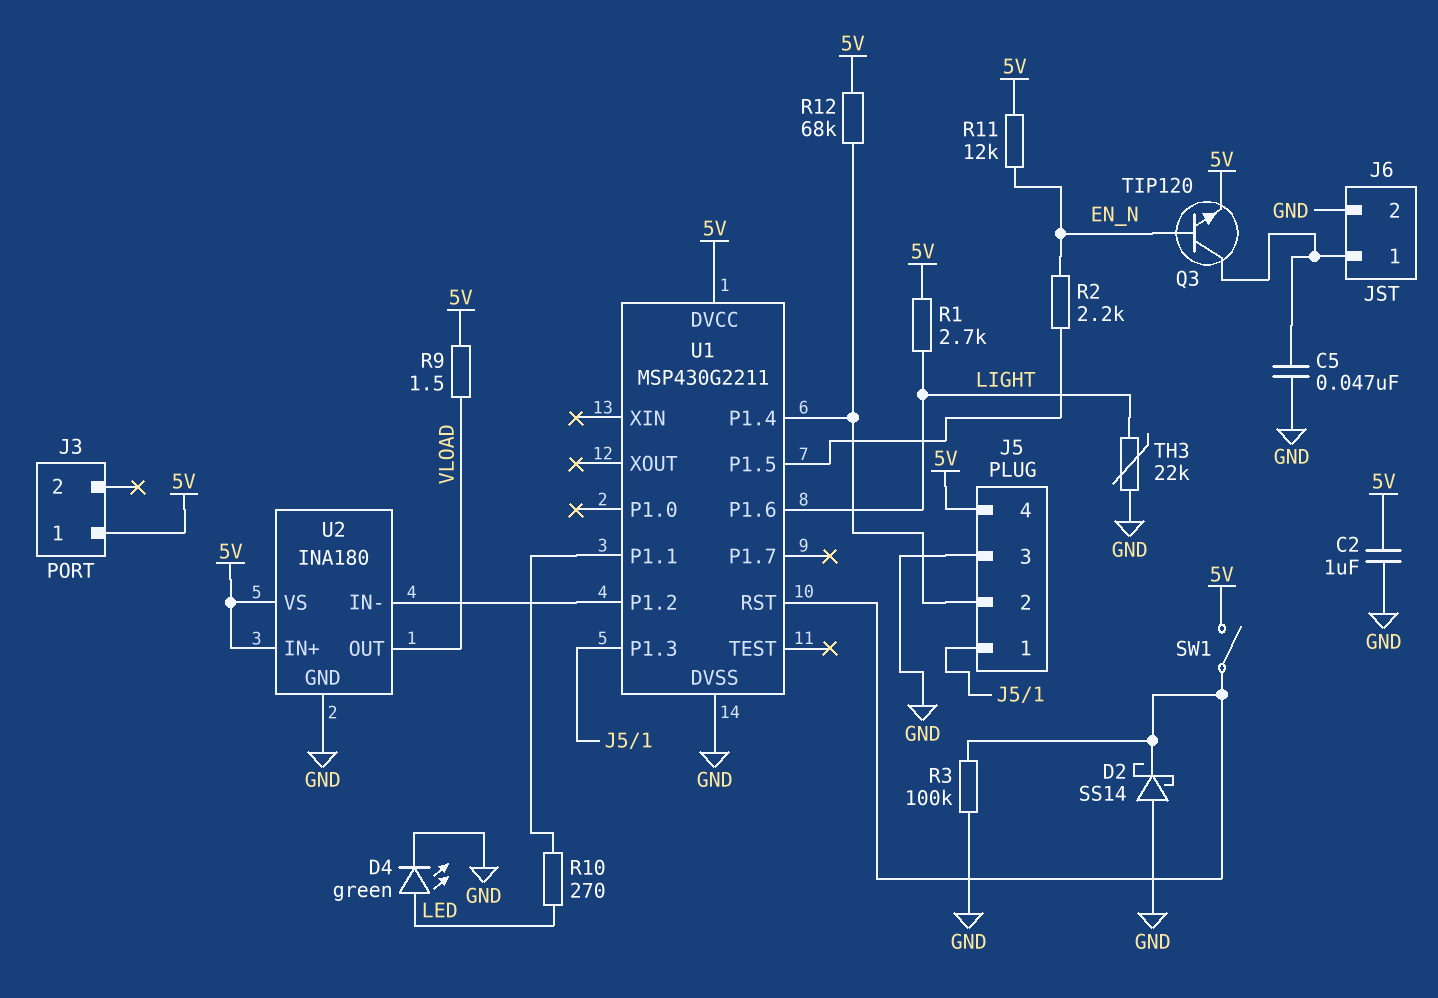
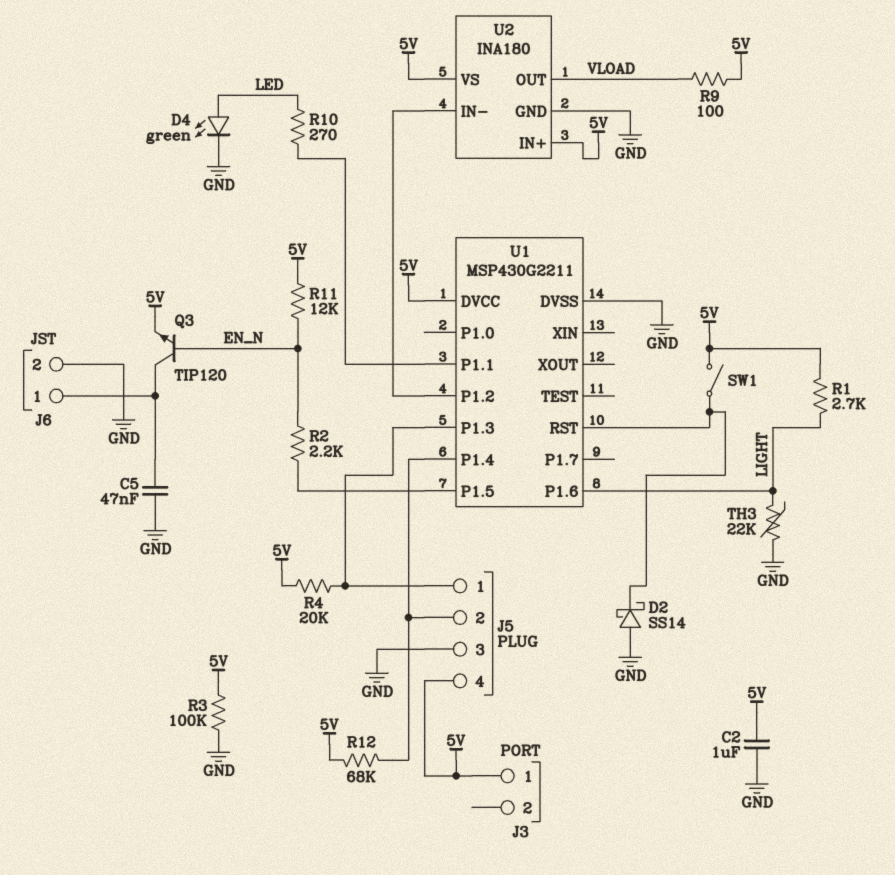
R3: 100k (GND, U1/RST) -> 100k (5V, GND)
R4: none -> 20k (5V, J5/1)
R9: 1.5 (5V, VLOAD) -> 100 (5V, VLOAD)

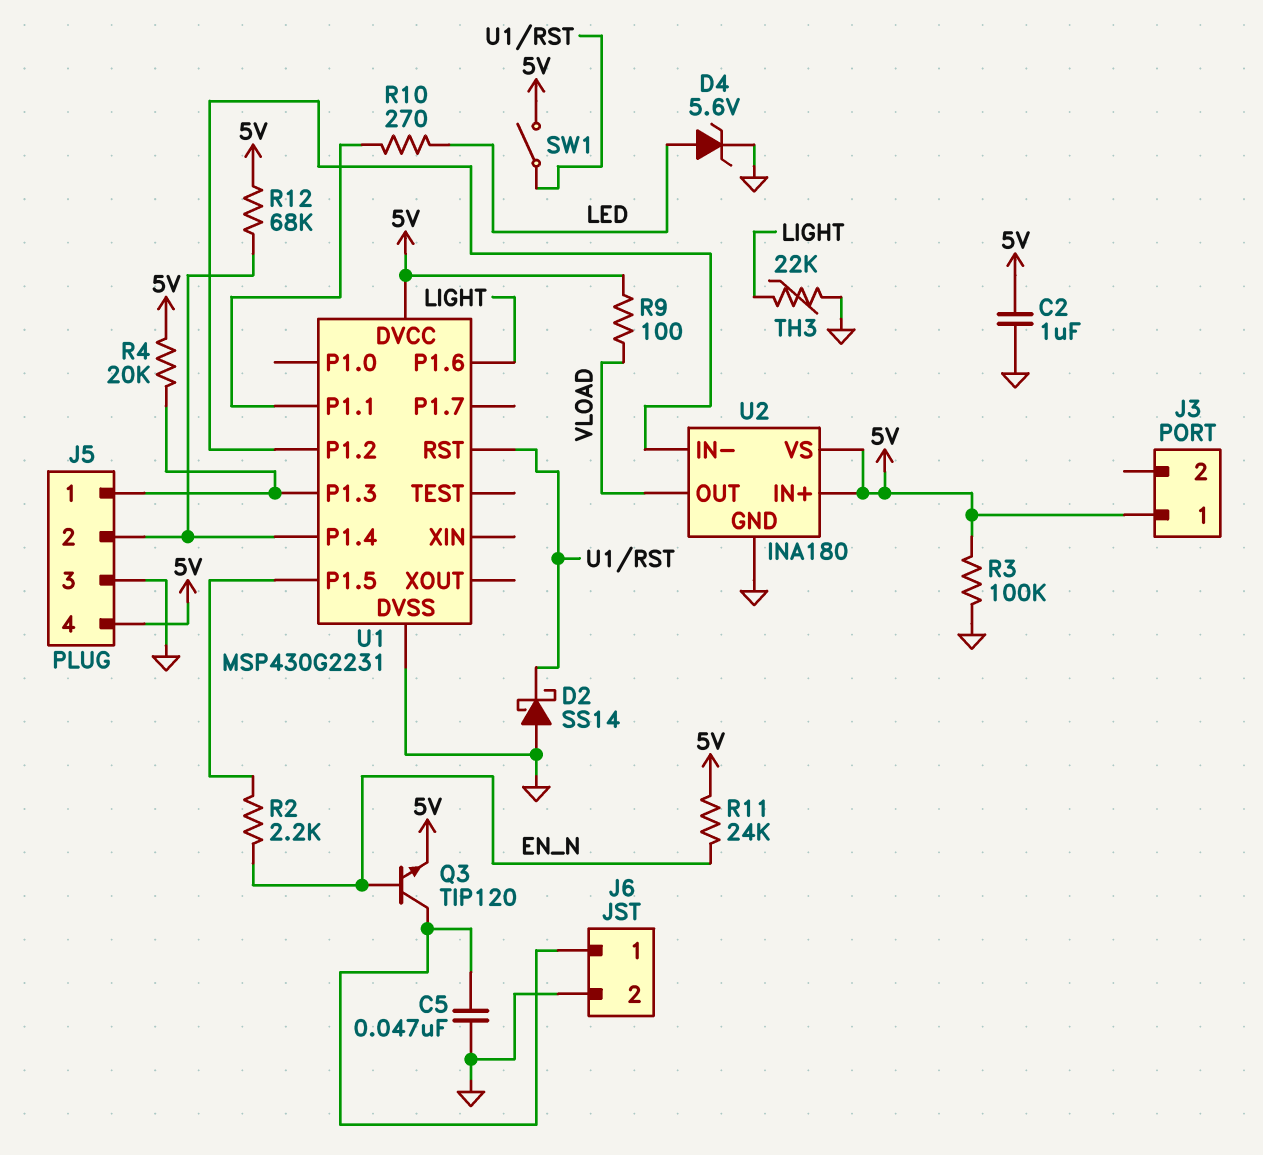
D4: LED green (A LED, K GND) -> zener 5.6V (A LED, K GND)
R1: 2.7k (5V, LIGHT) -> none
R11: 12k (5V, EN_N) -> 24k (5V, EN_N)
U1: MSP430G2211 -> MSP430G2231

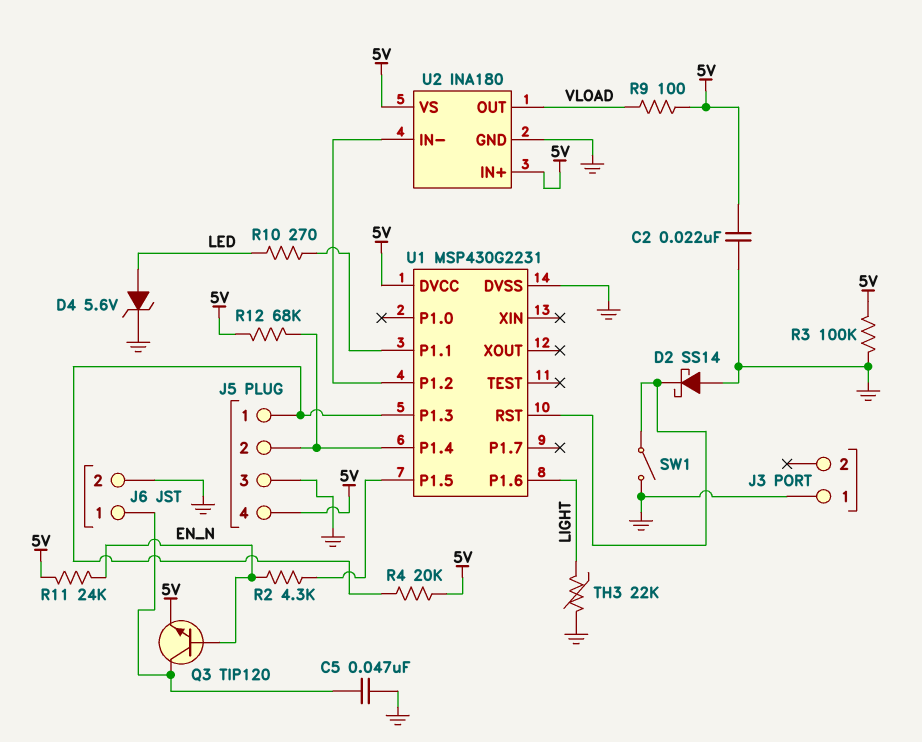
C2: 1uF (5V, GND) -> 22nF (5V, GND)
J3 pin 1: 5V -> GND
R2: 2.2k (EN_N, U1/P1.5) -> 4.3k (EN_N, U1/P1.5)
SW1: switch (5V, U1/RST) -> switch (GND, U1/RST)

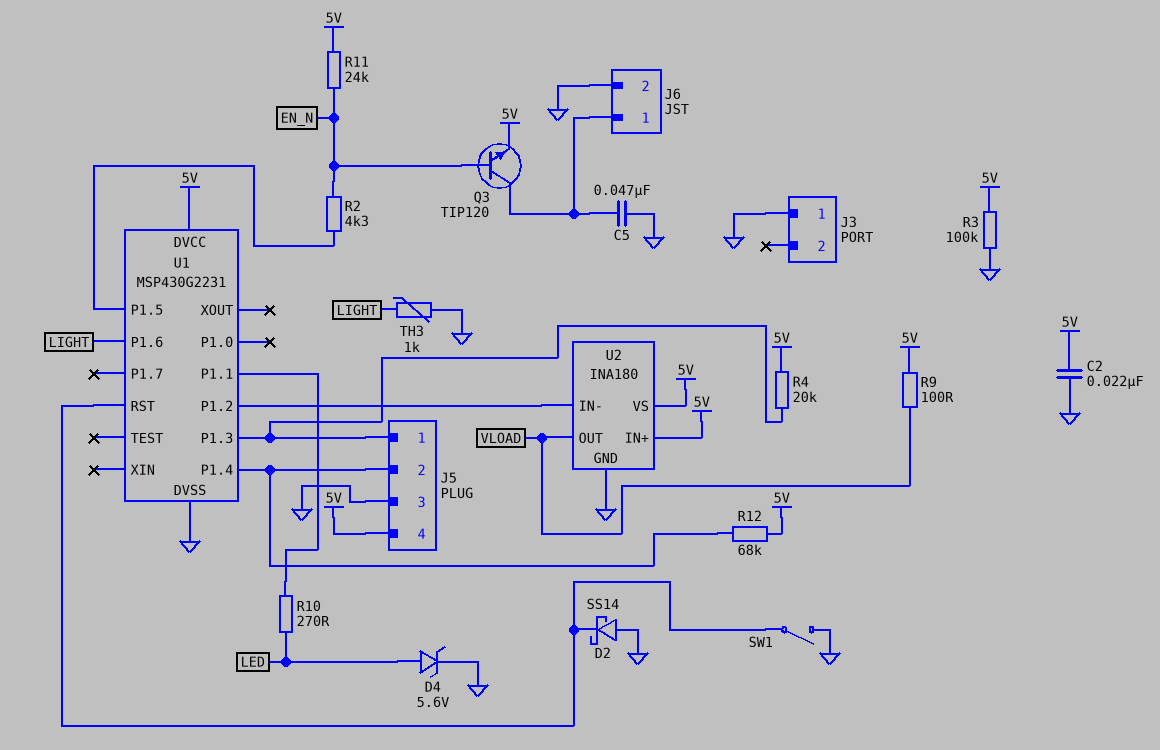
TH3: 22k (GND, LIGHT) -> 1k (GND, LIGHT)

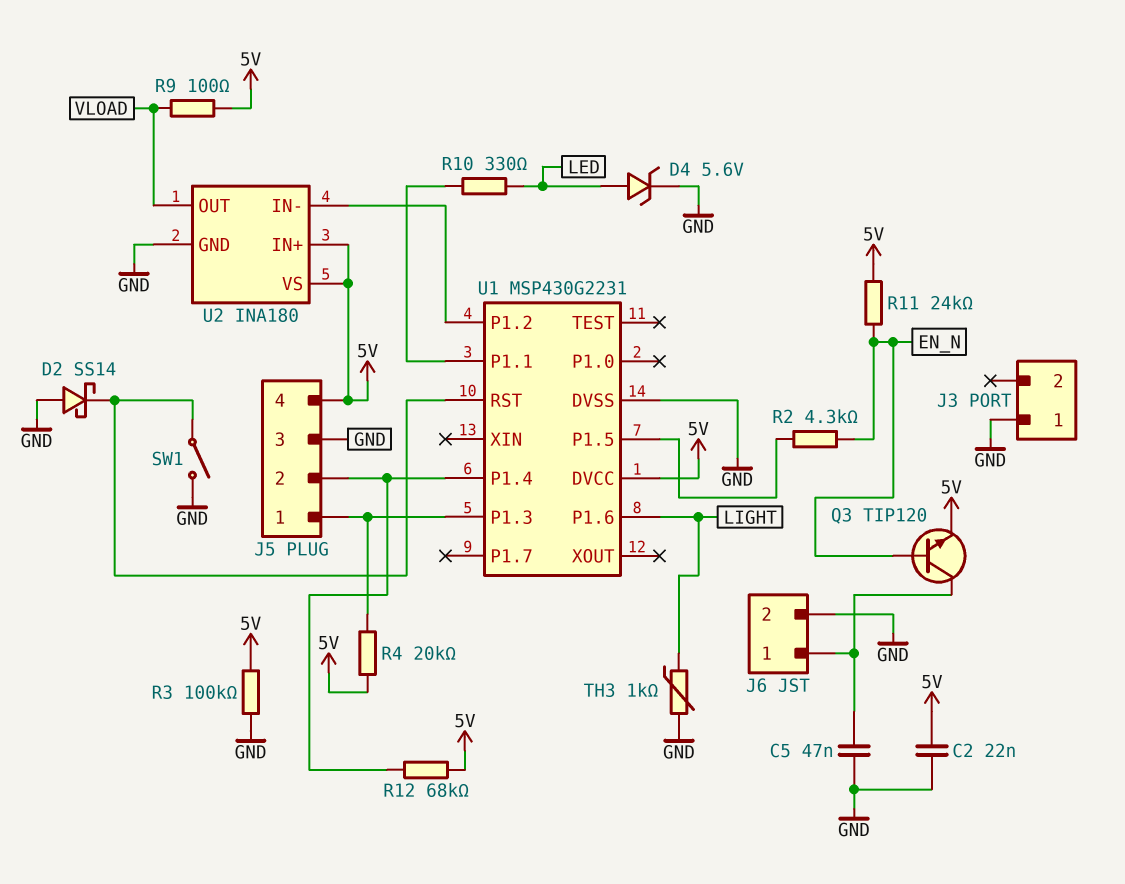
R10: 270 (LED, U1/P1.1) -> 330 (LED, U1/P1.1)

